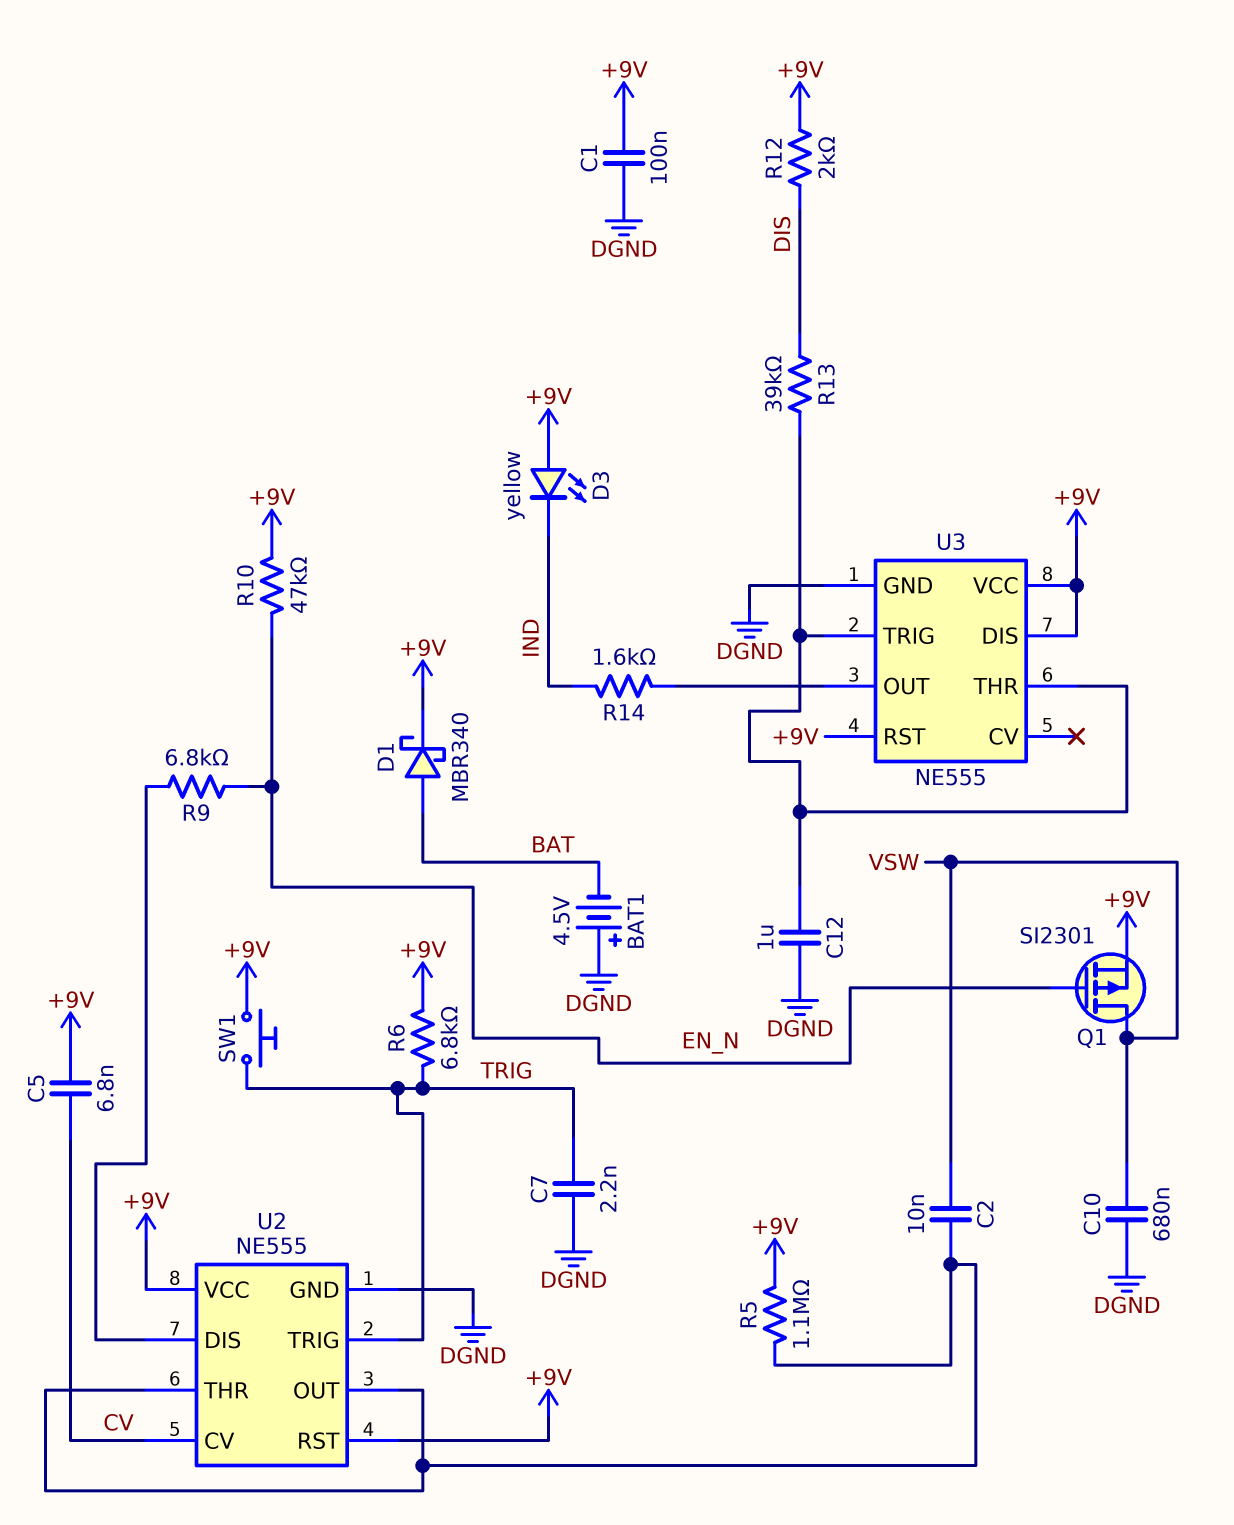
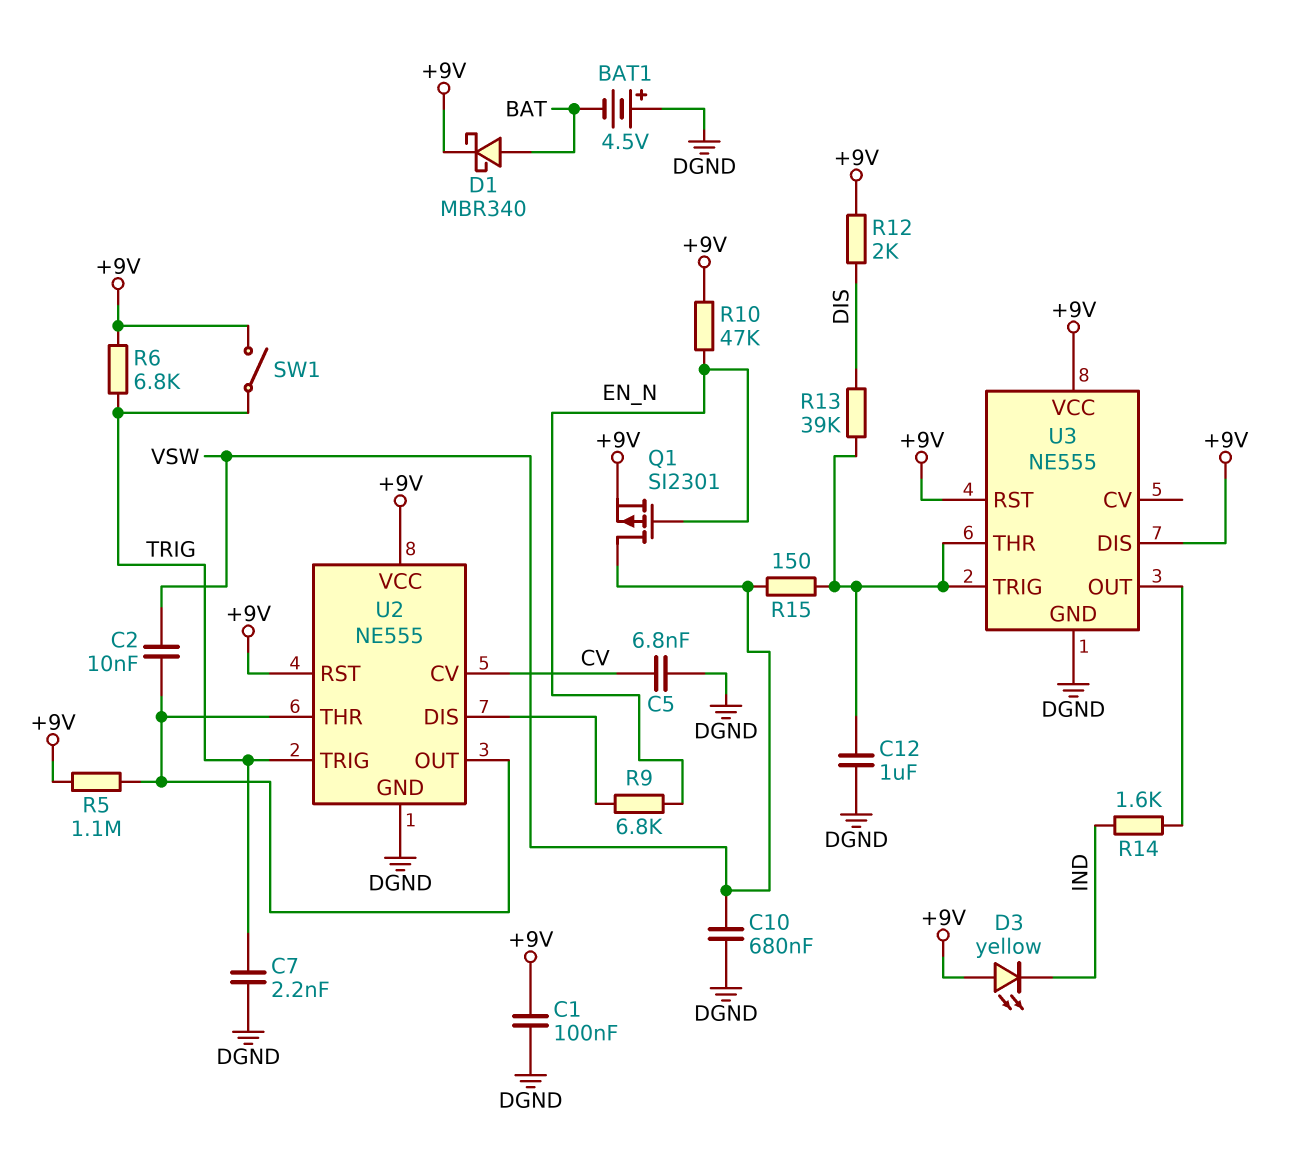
C5: 6.8nF (+9V, CV) -> 6.8nF (CV, DGND)
R15: none -> 150 (U3/THR, VSW)
SW1: button (+9V, TRIG) -> switch (+9V, TRIG)

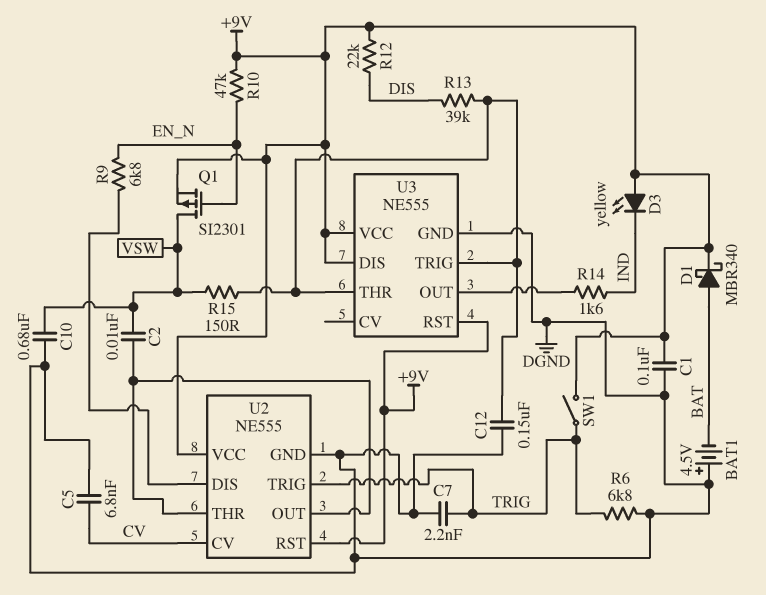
C12: 1uF (DGND, U3/THR) -> 150nF (DGND, U3/THR)
R5: 1.1M (+9V, U2/OUT) -> none
R6: 6.8k (+9V, TRIG) -> 6.8k (DGND, TRIG)
R12: 2k (+9V, DIS) -> 22k (+9V, DIS)

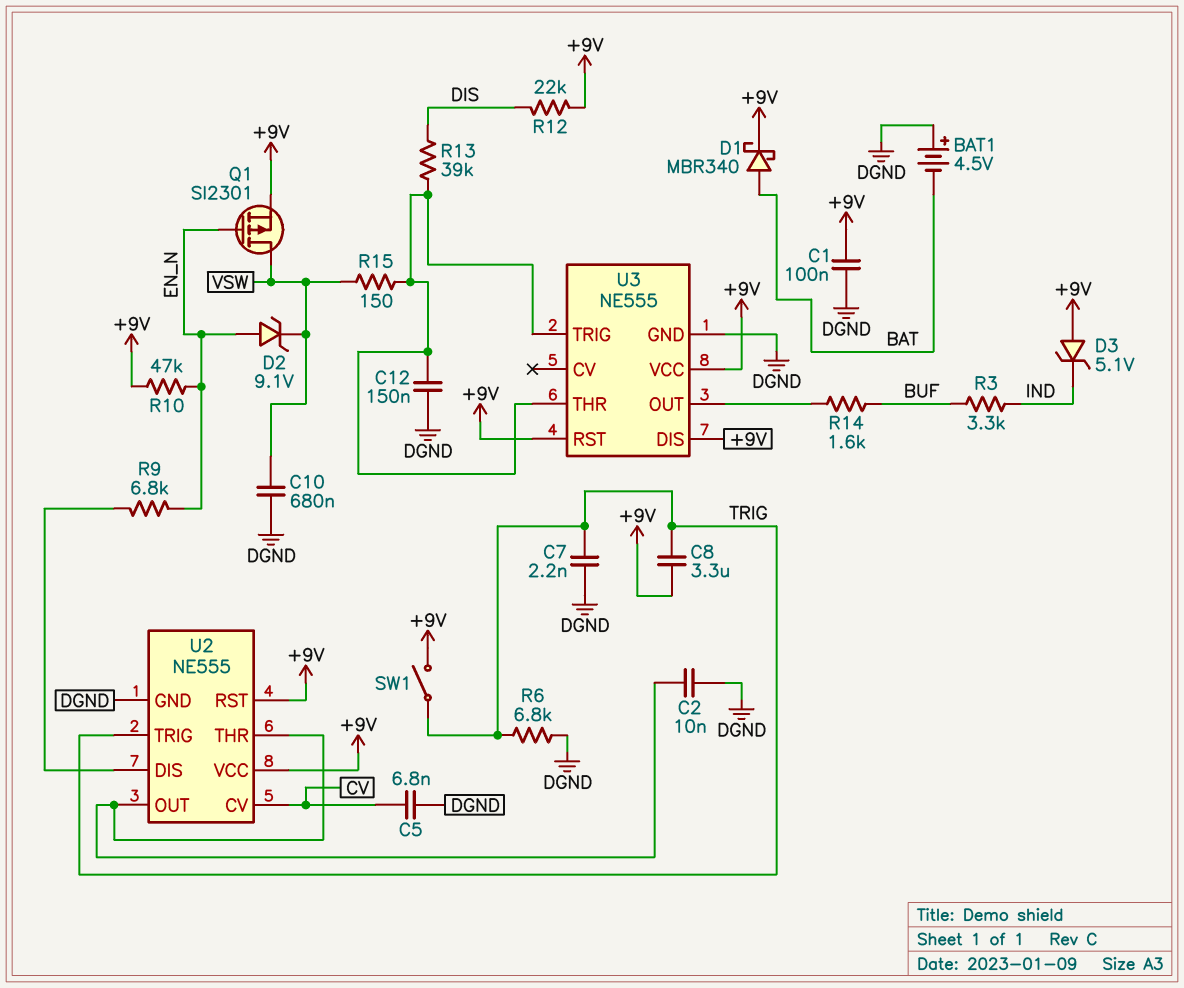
C2: 10nF (U2/OUT, VSW) -> 10nF (DGND, U2/OUT)
C8: none -> 3.3uF (+9V, TRIG)
D2: none -> zener 9.1V (A EN_N, K VSW)
D3: LED yellow (A +9V, K IND) -> zener 5.1V (A +9V, K IND)
R3: none -> 3.3k (BUF, IND)
R14: 1.6k (IND, U3/OUT) -> 1.6k (BUF, U3/OUT)

